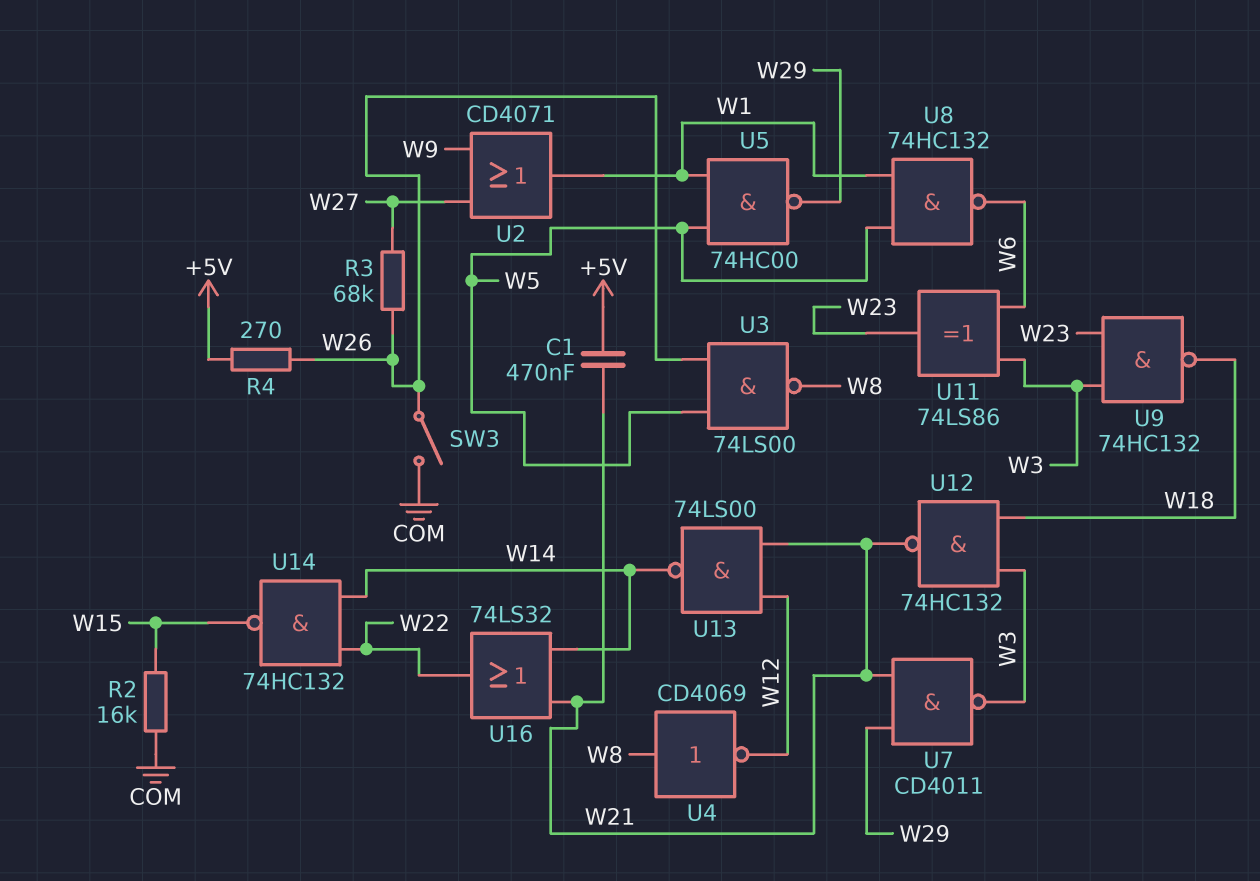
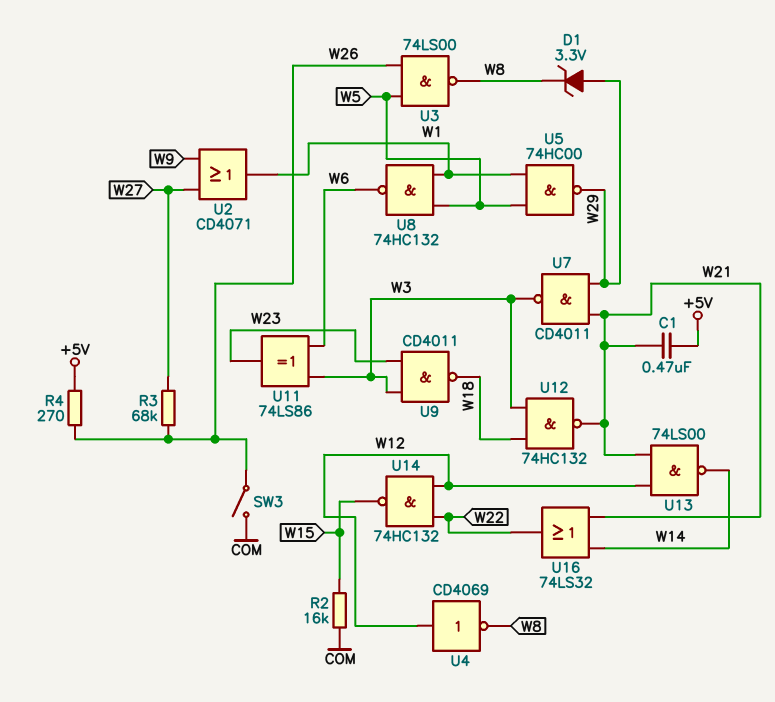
D1: none -> zener 3.3V (A W29, K W8)
U4: NOT CD4069 (in W8, out W12) -> NOT CD4069 (in W12, out W8)
U9: NAND 74HC132 (in W3, in W23, out W18) -> NAND CD4011 (in W3, in W23, out W18)
U14: NAND 74HC132 (in W14, in W22, out W15) -> NAND 74HC132 (in W12, in W22, out W15)

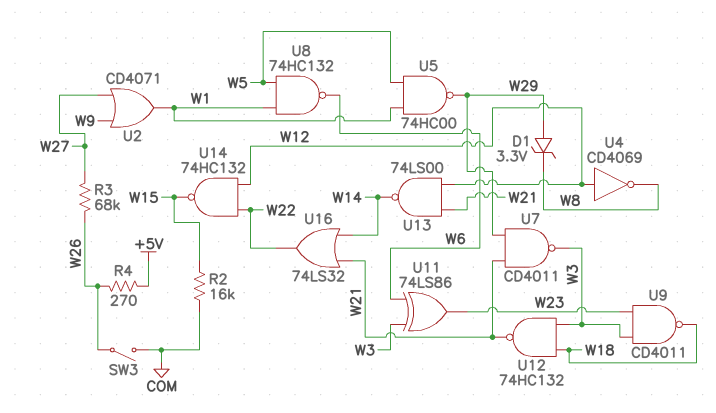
C1: 470nF (+5V, W21) -> none
U3: NAND 74LS00 (in W5, in W26, out W8) -> none

